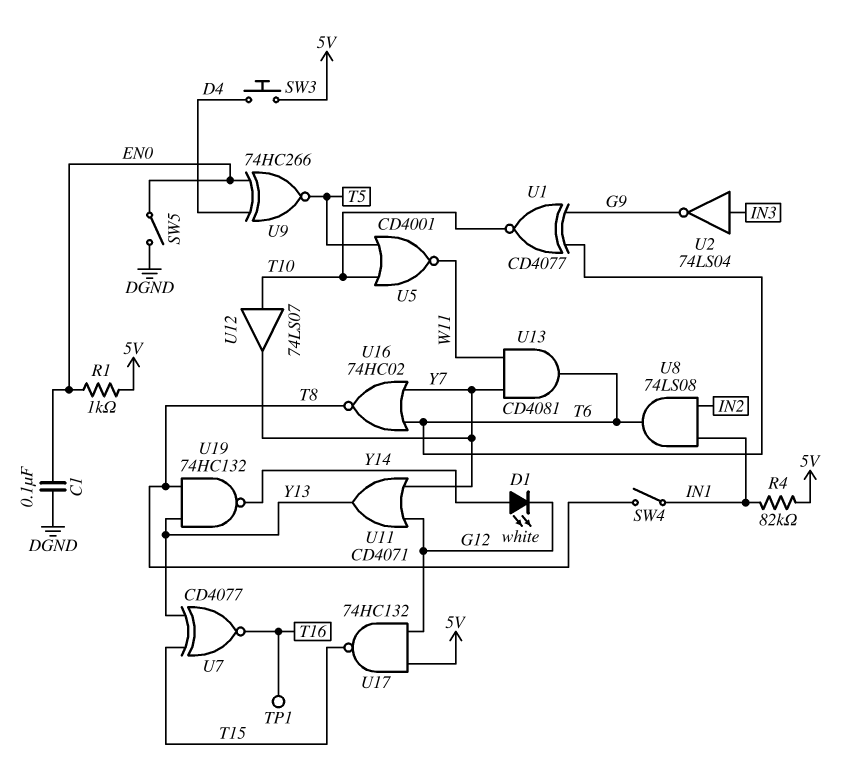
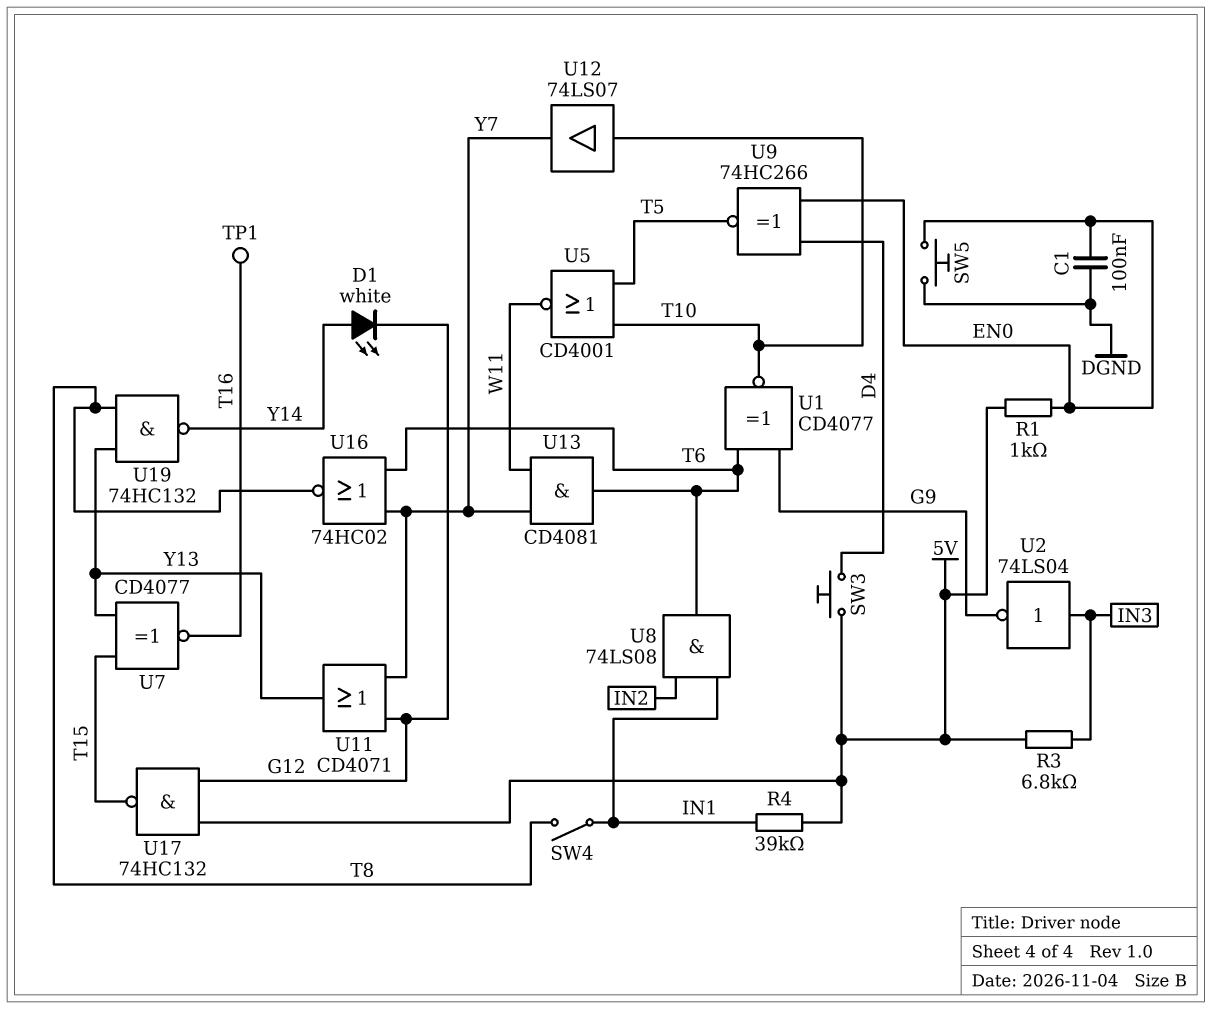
R3: none -> 6.8k (5V, IN3)
R4: 82k (5V, IN1) -> 39k (5V, IN1)
SW5: switch (DGND, EN0) -> button (DGND, EN0)

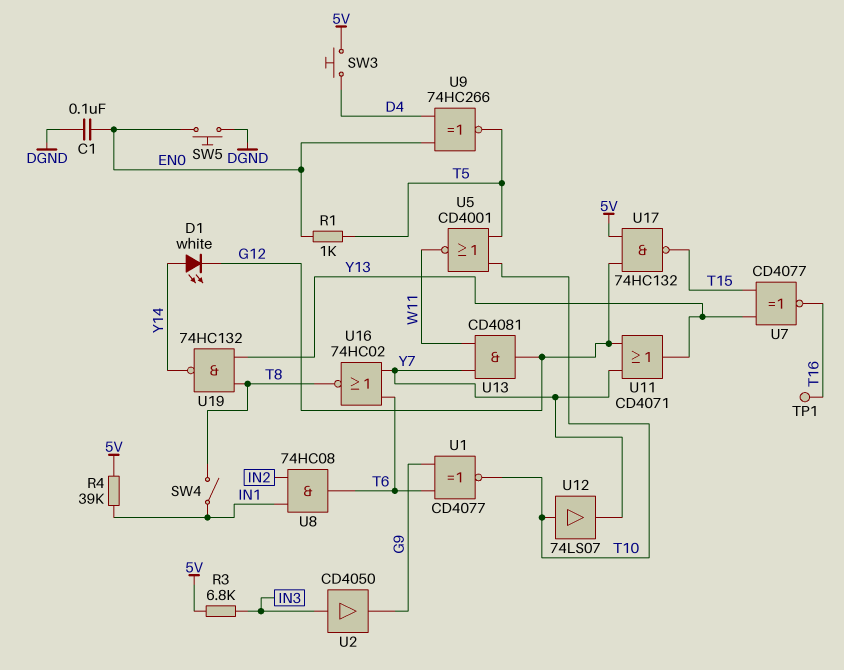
R1: 1k (5V, EN0) -> 1k (EN0, T5)
U2: NOT 74LS04 (in IN3, out G9) -> buffer CD4050 (in IN3, out G9)
U8: AND 74LS08 (in IN1, in IN2, out T6) -> AND 74HC08 (in IN1, in IN2, out T6)
U13: AND CD4081 (in W11, in Y7, out T6) -> AND CD4081 (in W11, in Y7, out G12)

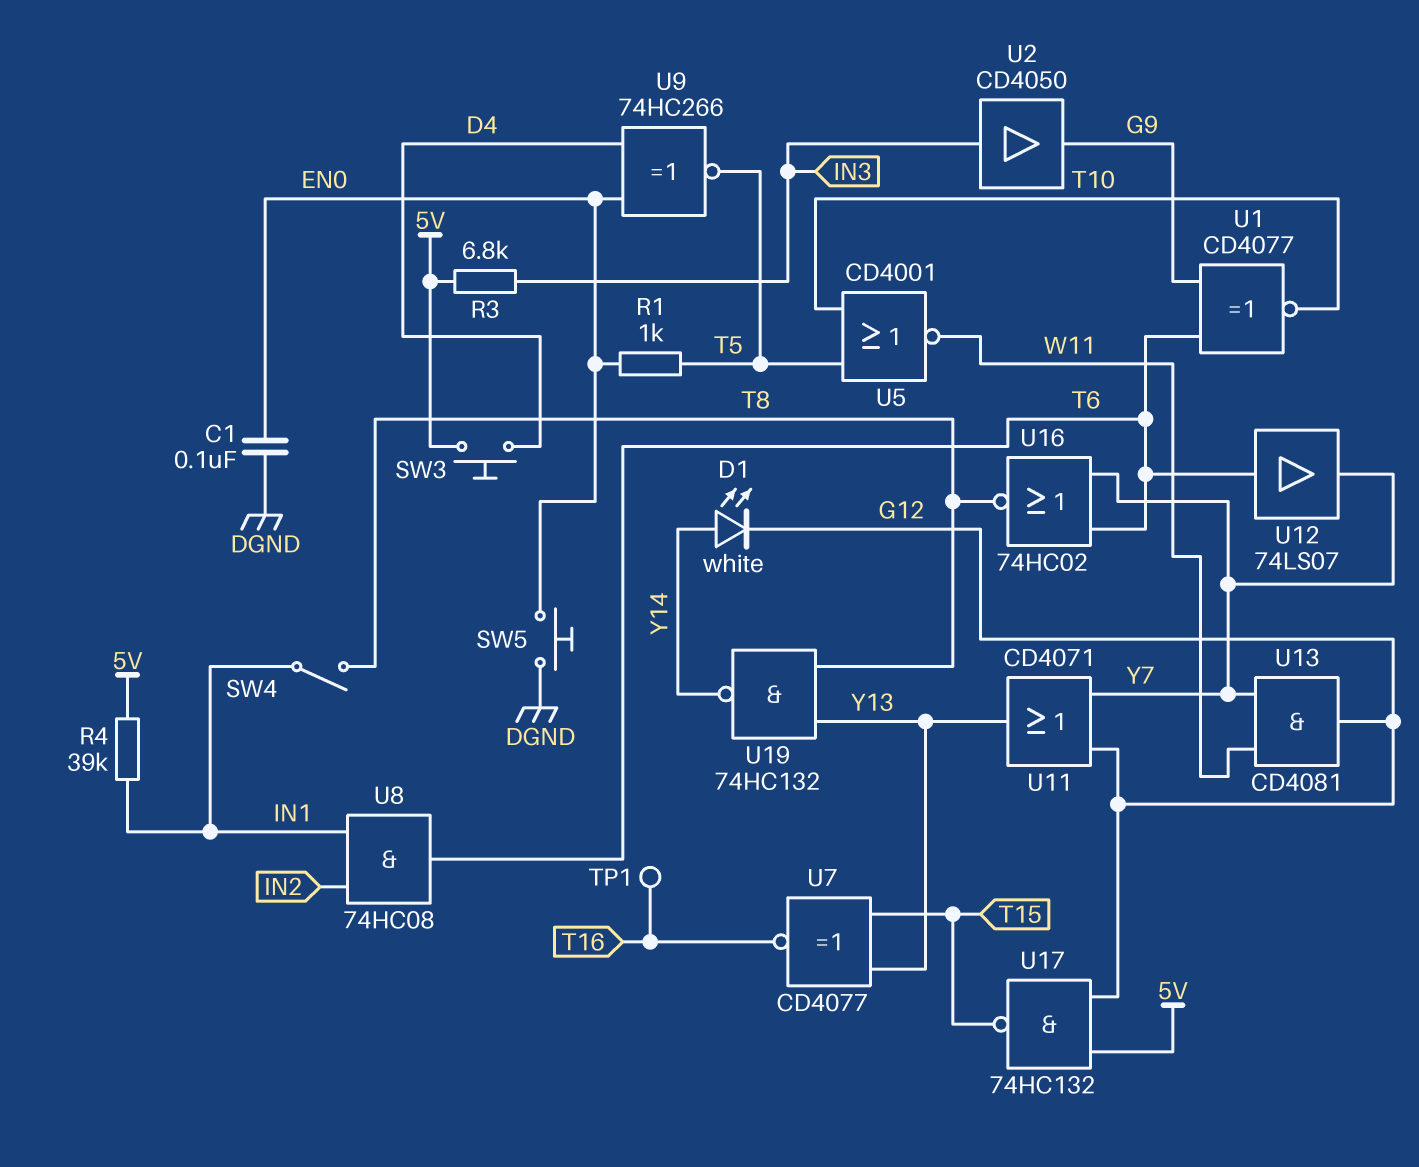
U12: buffer 74LS07 (in T10, out Y7) -> buffer 74LS07 (in T6, out Y7)

